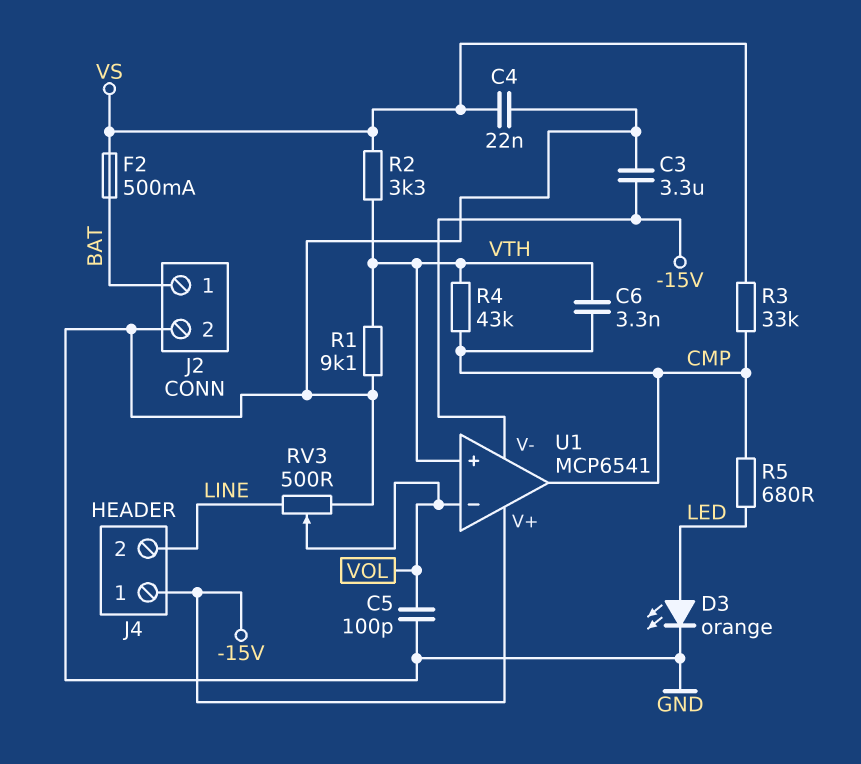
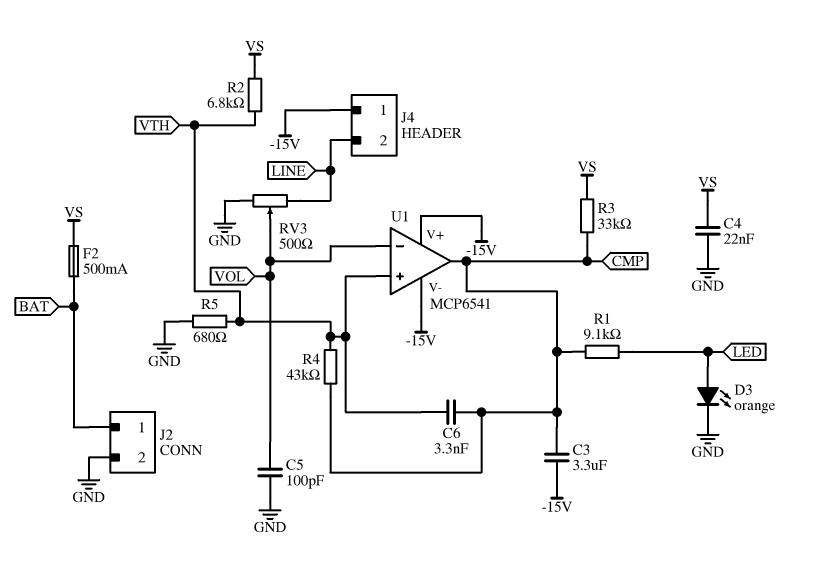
C3: 3.3uF (-15V, GND) -> 3.3uF (-15V, CMP)
R1: 9.1k (GND, VTH) -> 9.1k (CMP, LED)
R2: 3.3k (VS, VTH) -> 6.8k (VS, VTH)
R5: 680 (CMP, LED) -> 680 (GND, VTH)

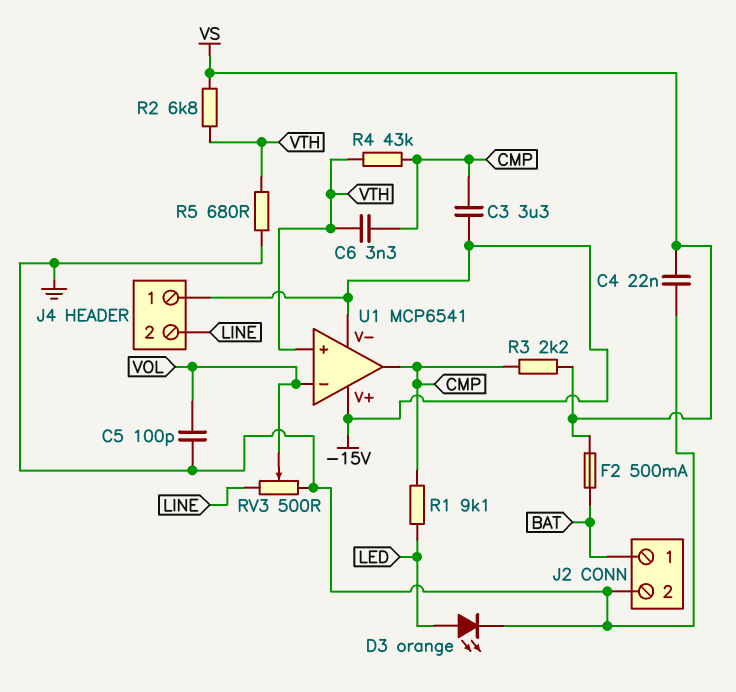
R3: 33k (CMP, VS) -> 2.2k (CMP, VS)

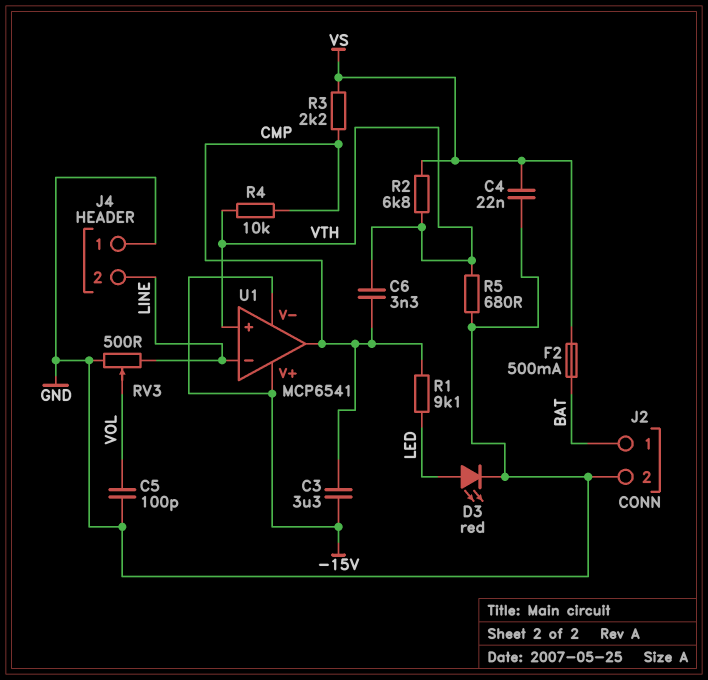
D3: LED orange (A LED, K GND) -> LED red (A LED, K GND)
J4 pin 1: -15V -> GND
R4: 43k (CMP, VTH) -> 10k (CMP, VTH)
U1 pin in-: VOL -> LINE

